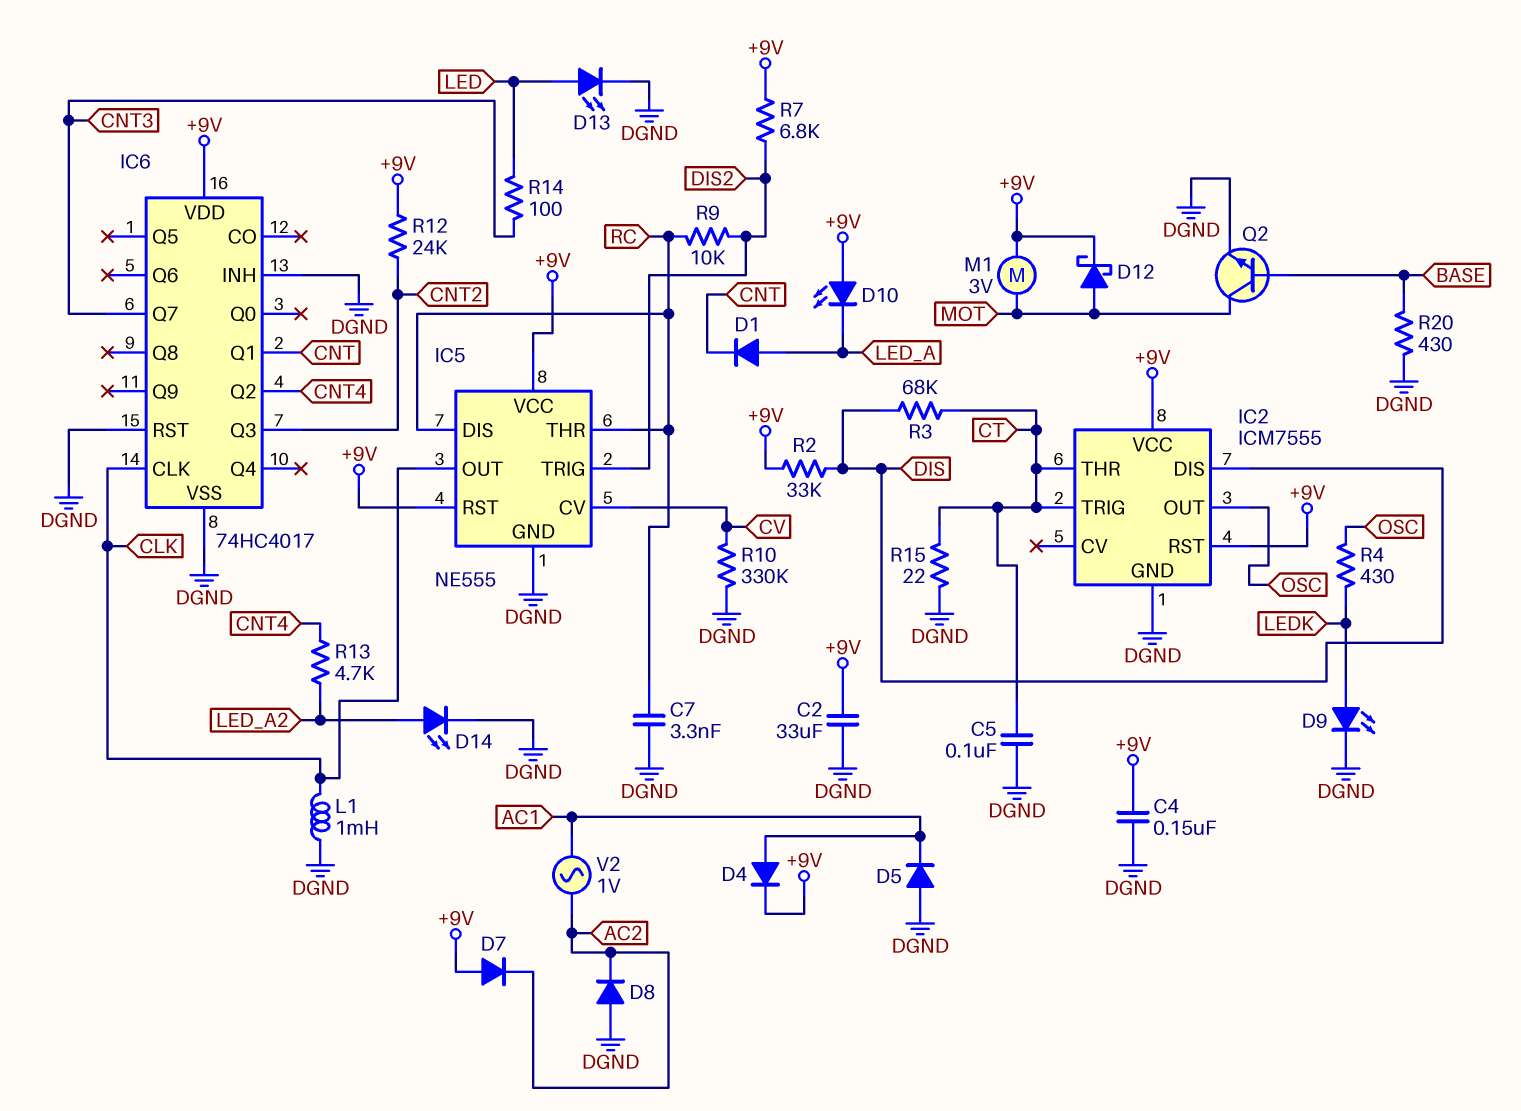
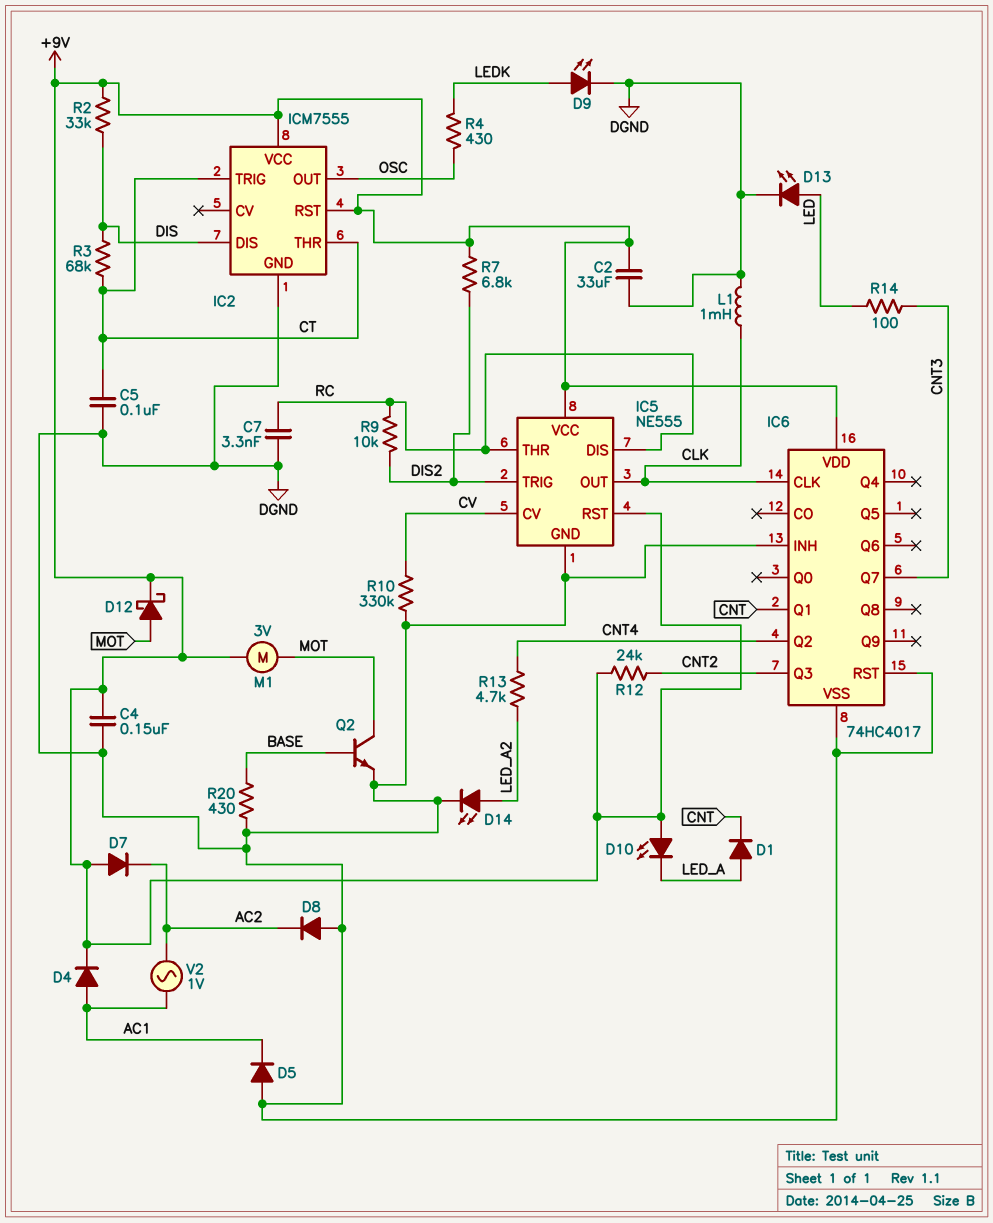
R15: 22 (CT, DGND) -> none

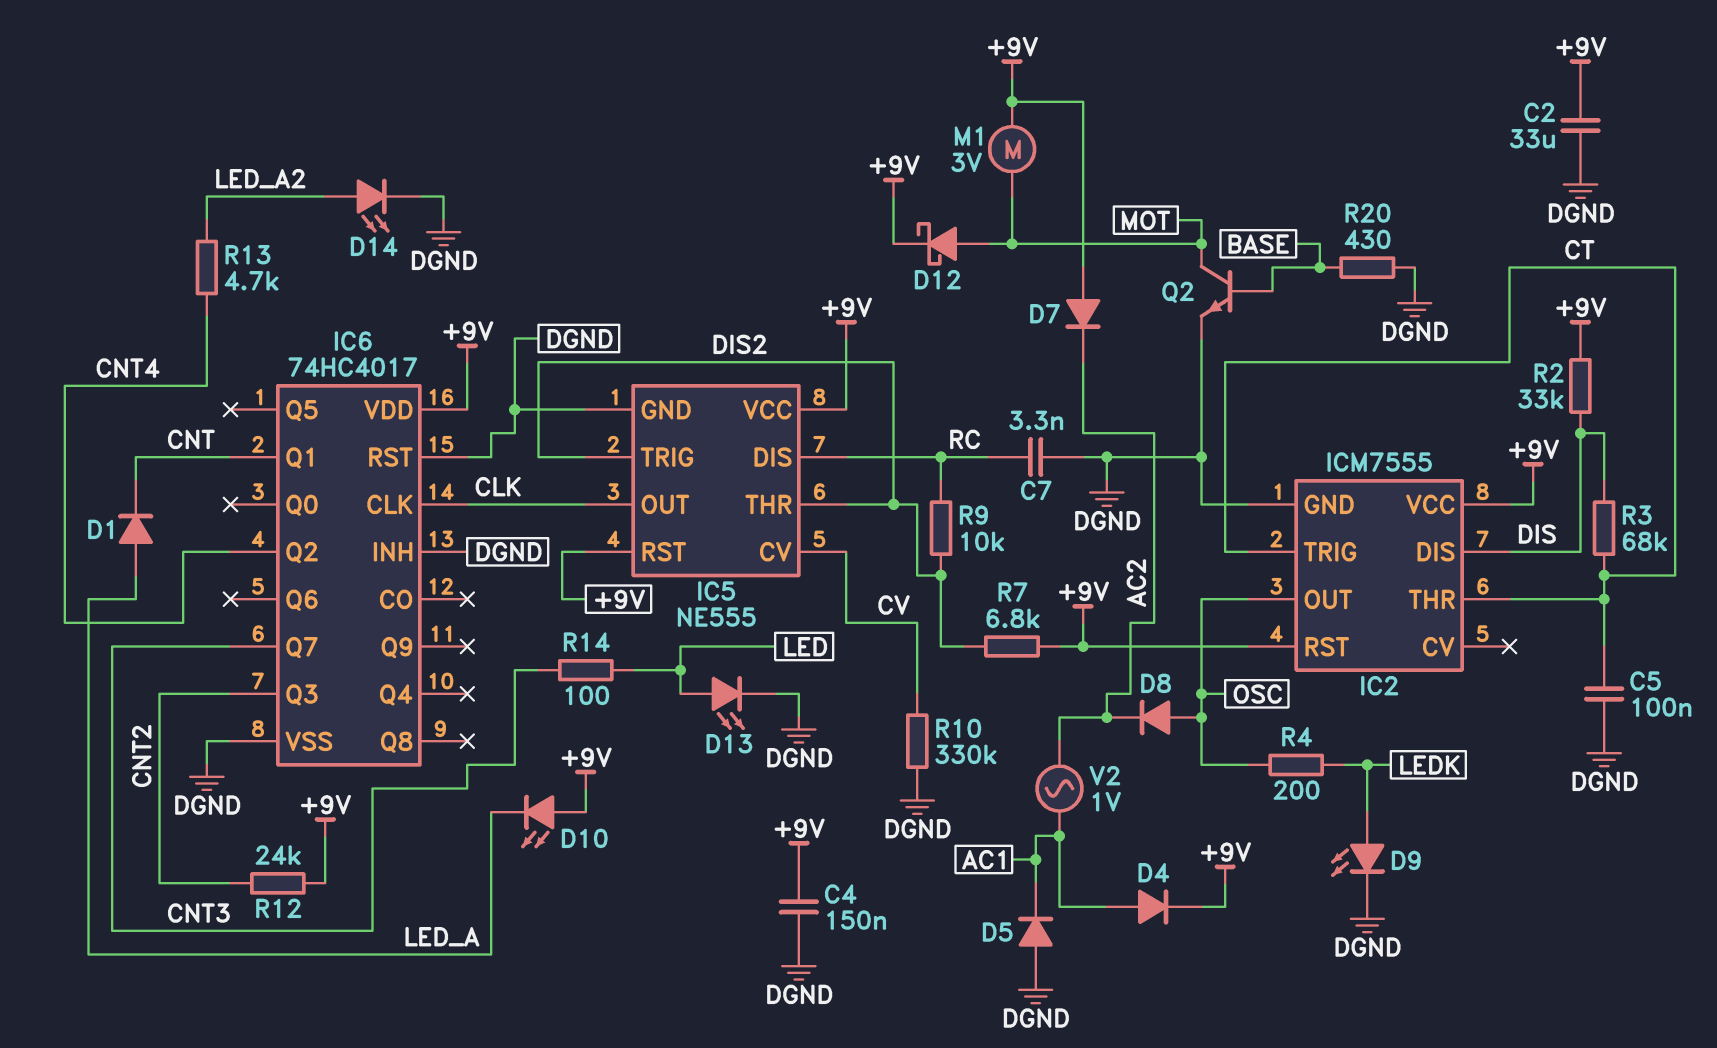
D8: diode (A DGND, K AC2) -> diode (A OSC, K AC2)
IC5 pin THR: RC -> DIS2
L1: 1mH (CLK, DGND) -> none
R4: 430 (LEDK, OSC) -> 200 (LEDK, OSC)

